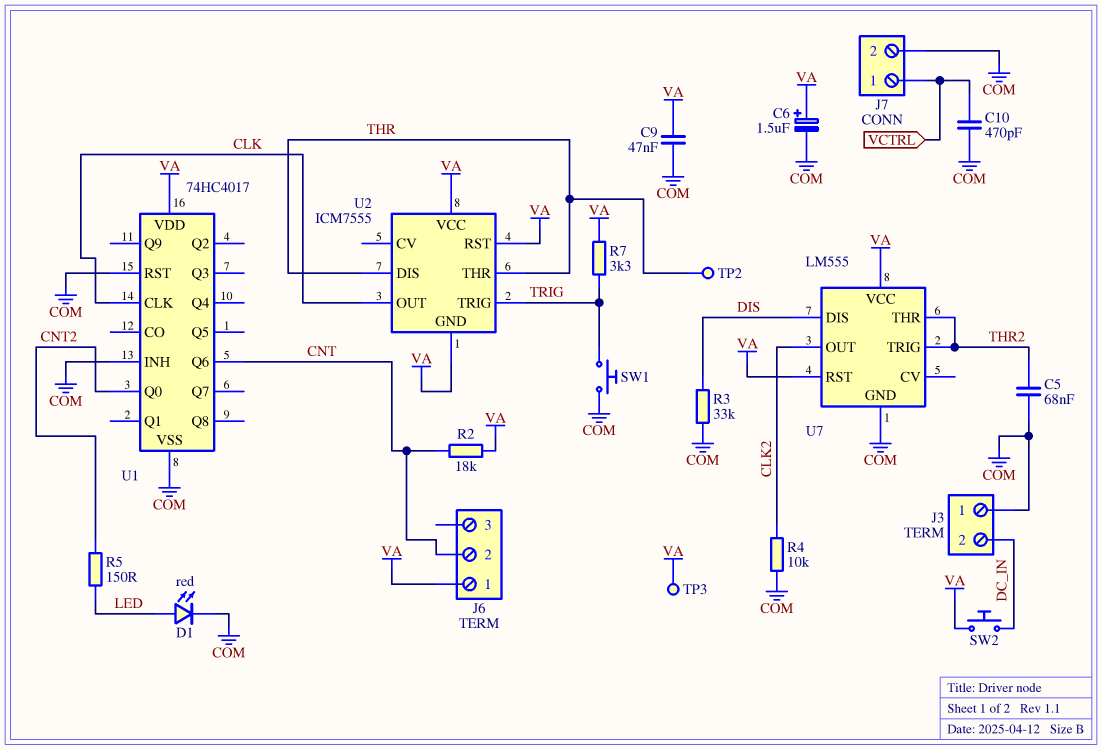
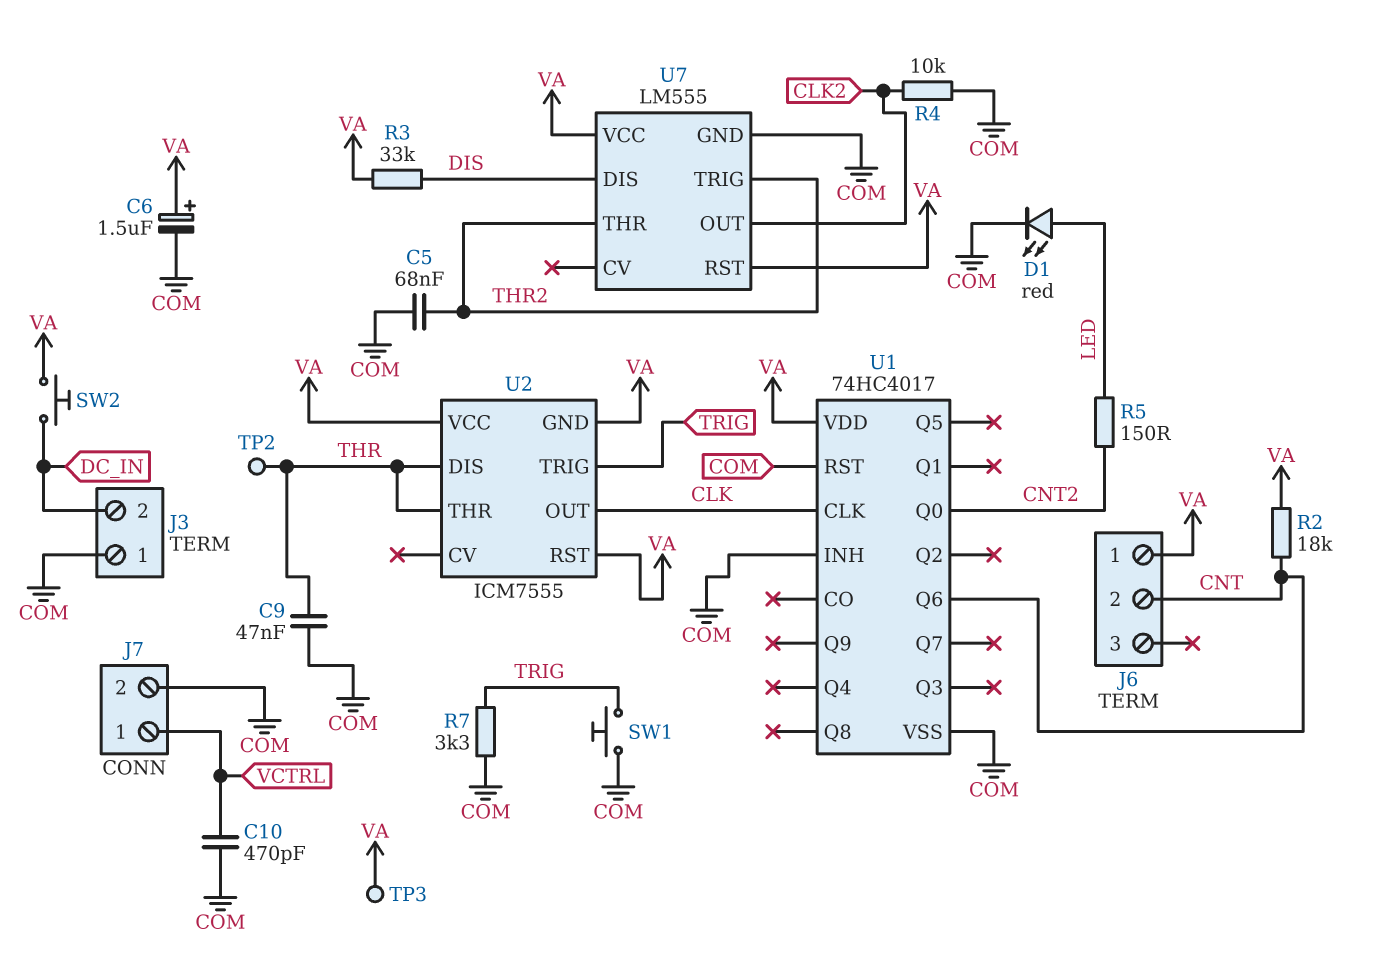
C9: 47nF (COM, VA) -> 47nF (COM, THR)
R3: 33k (COM, DIS) -> 33k (DIS, VA)
R7: 3.3k (TRIG, VA) -> 3.3k (COM, TRIG)

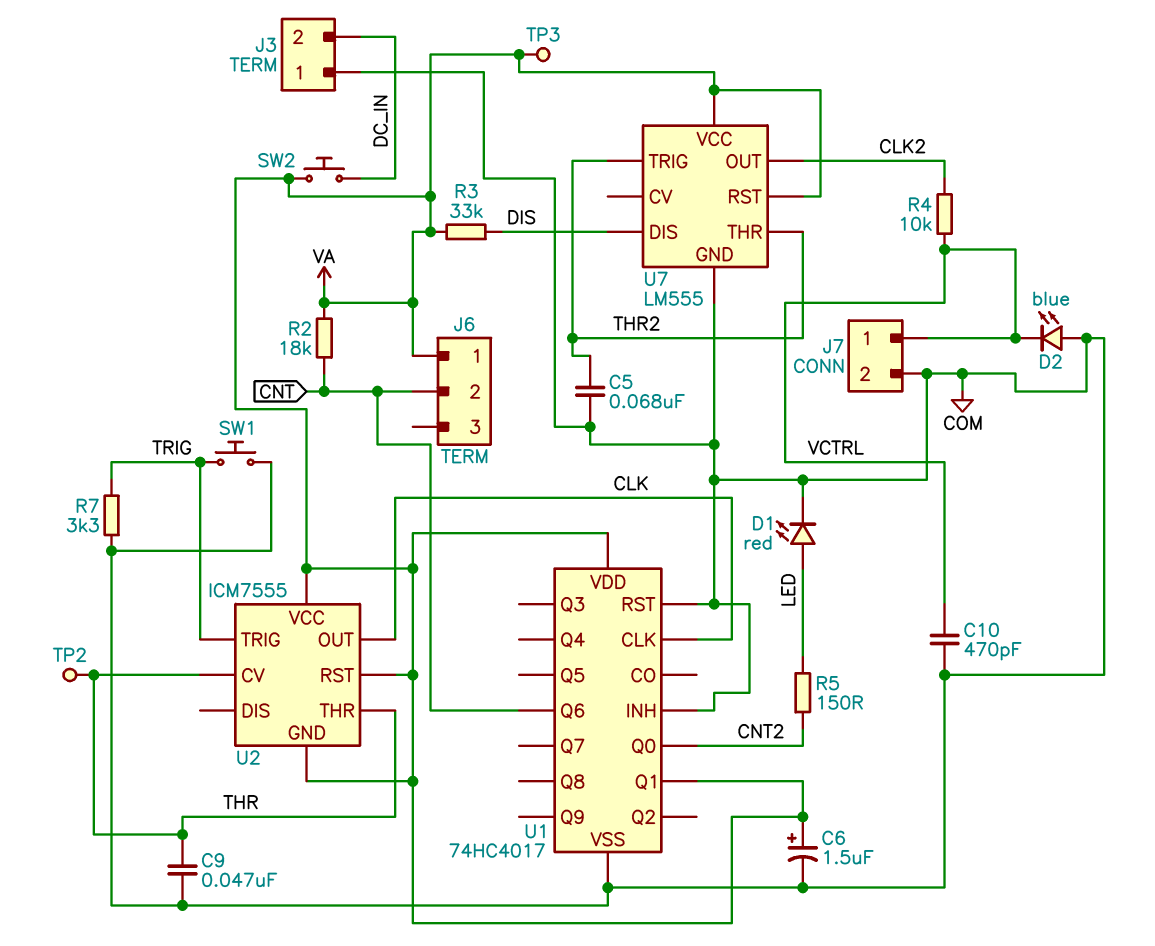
D2: none -> LED blue (A COM, K VCTRL)
R4: 10k (CLK2, COM) -> 10k (CLK2, VCTRL)
U1 pin Q1: none -> VA
U2 pin CV: none -> THR
U2 pin DIS: THR -> none

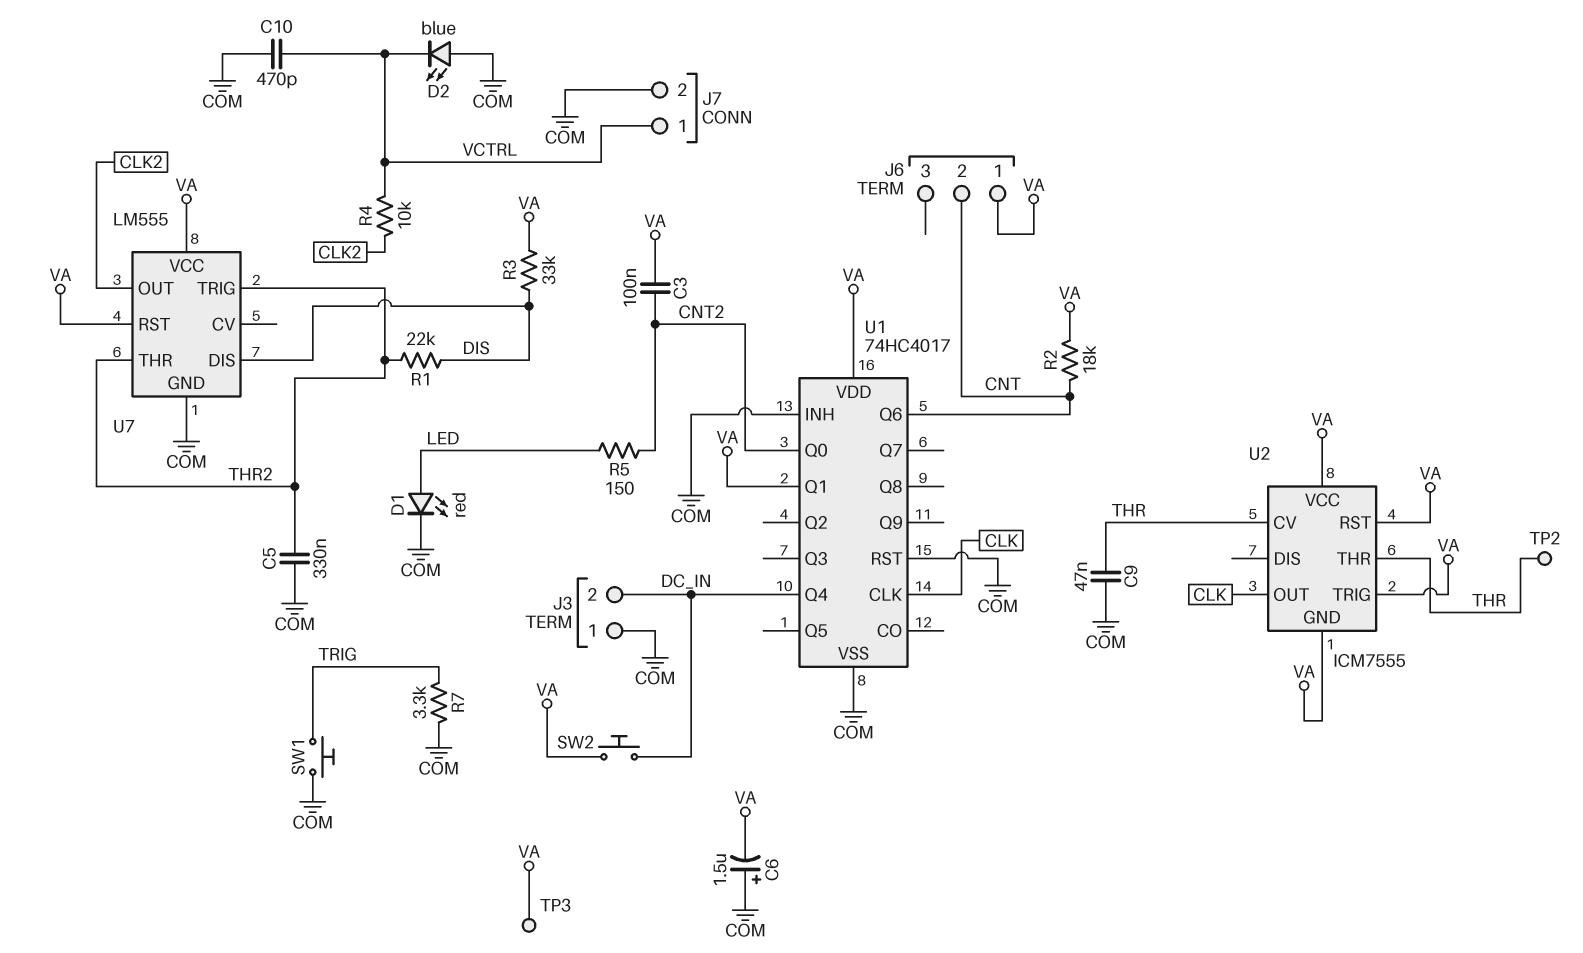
C3: none -> 100nF (CNT2, VA)
C5: 68nF (COM, THR2) -> 330nF (COM, THR2)
C6: 1.5uF (plus VA, minus COM) -> 1.5uF (plus COM, minus VA)
R1: none -> 22k (DIS, THR2)
U1 pin Q4: none -> DC_IN
U2 pin TRIG: TRIG -> VA

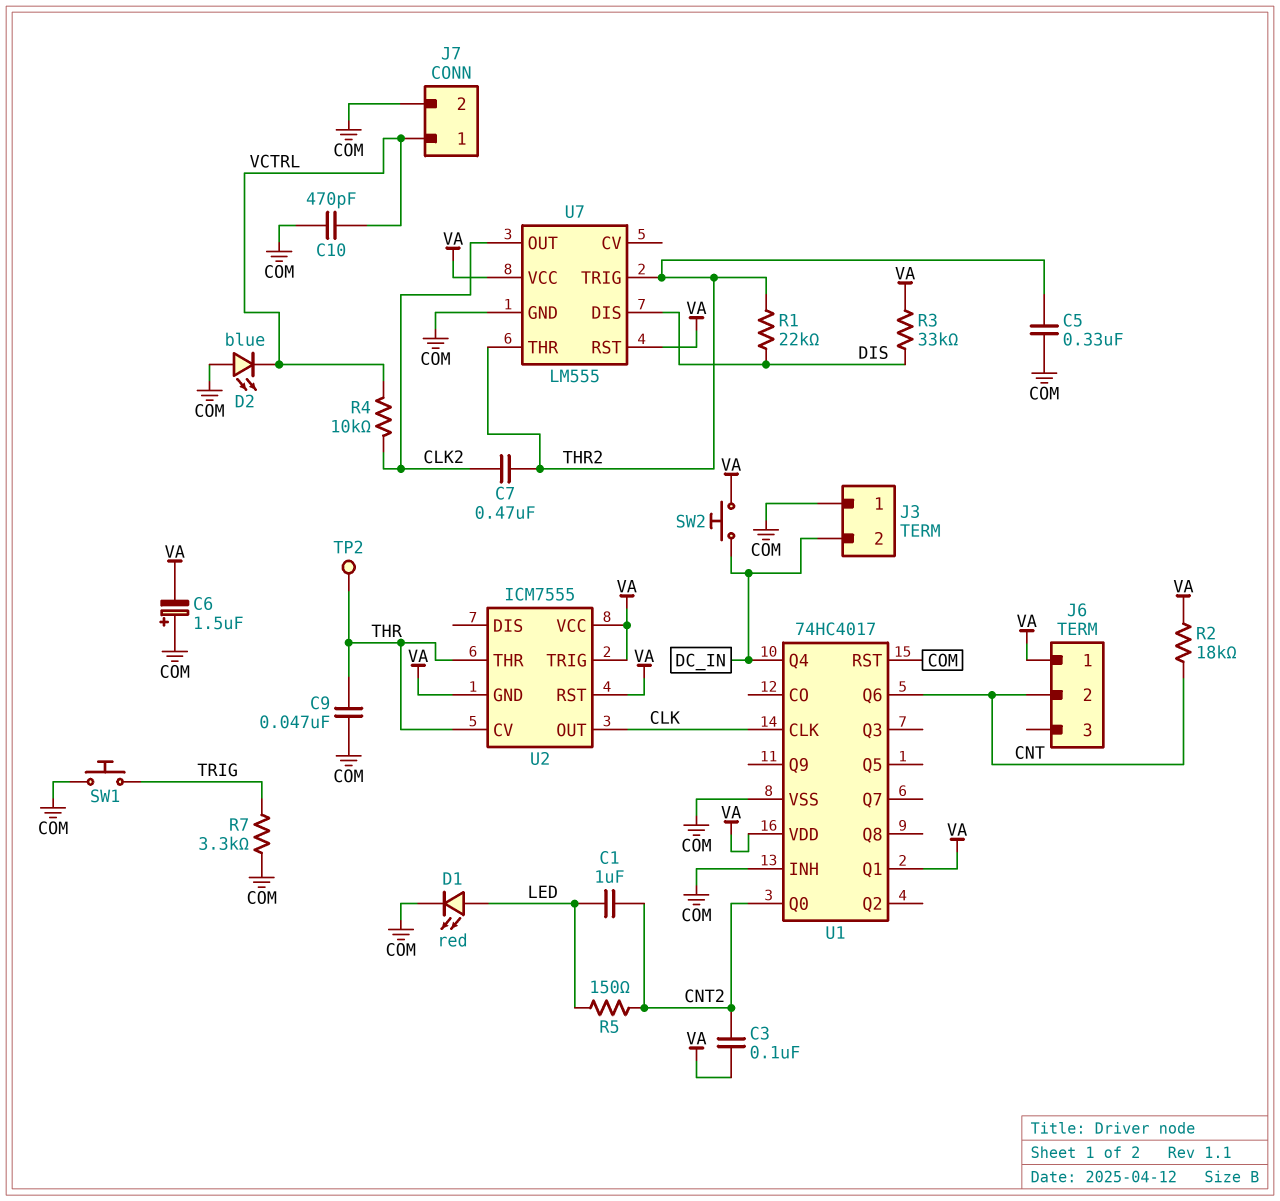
C1: none -> 1uF (CNT2, LED)
C7: none -> 470nF (CLK2, THR2)
TP3: test point (VA) -> none

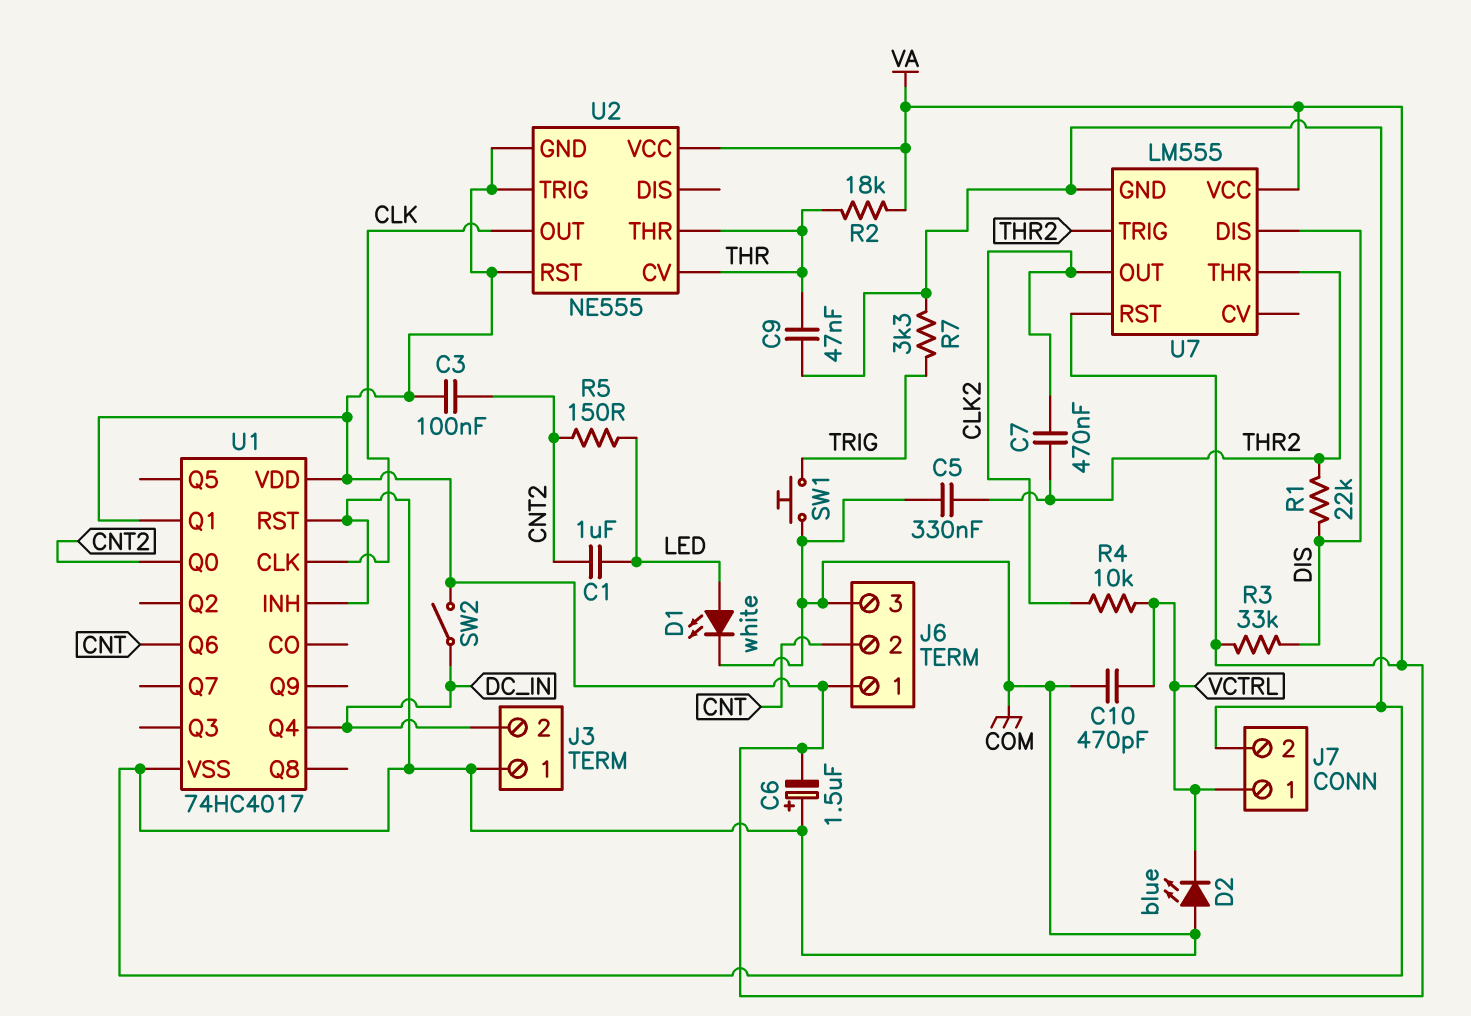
D1: LED red (A LED, K COM) -> LED white (A LED, K COM)
J6 pin 3: none -> COM
R2: 18k (CNT, VA) -> 18k (THR, VA)
SW2: button (DC_IN, VA) -> switch (DC_IN, VA)
TP2: test point (THR) -> none
U2: ICM7555 -> NE555

